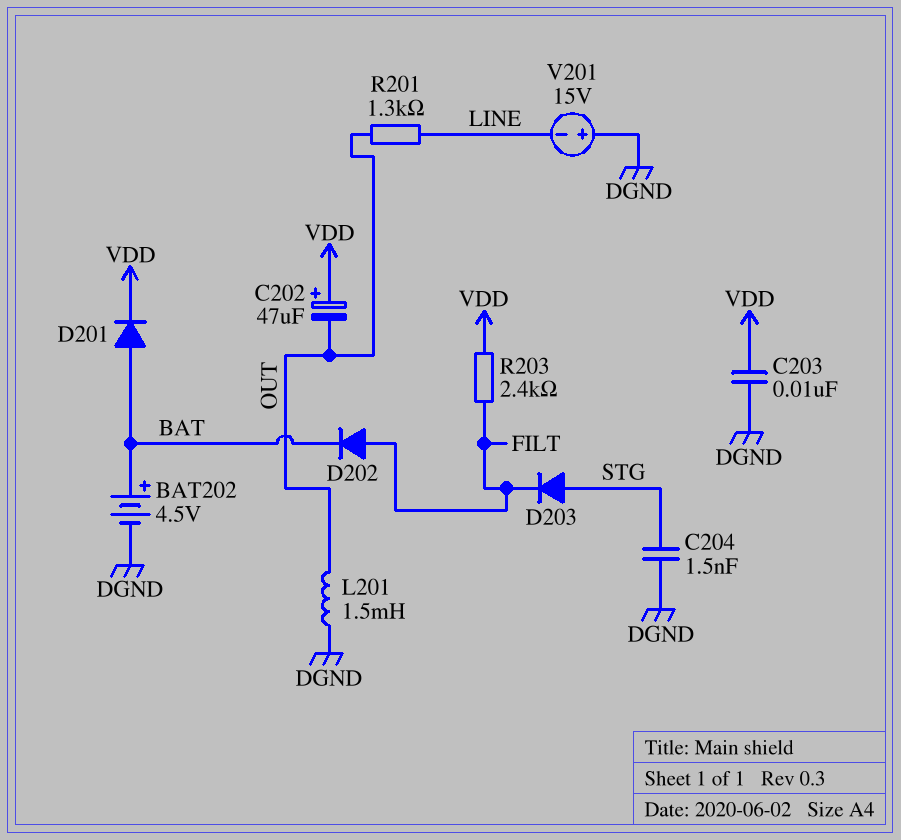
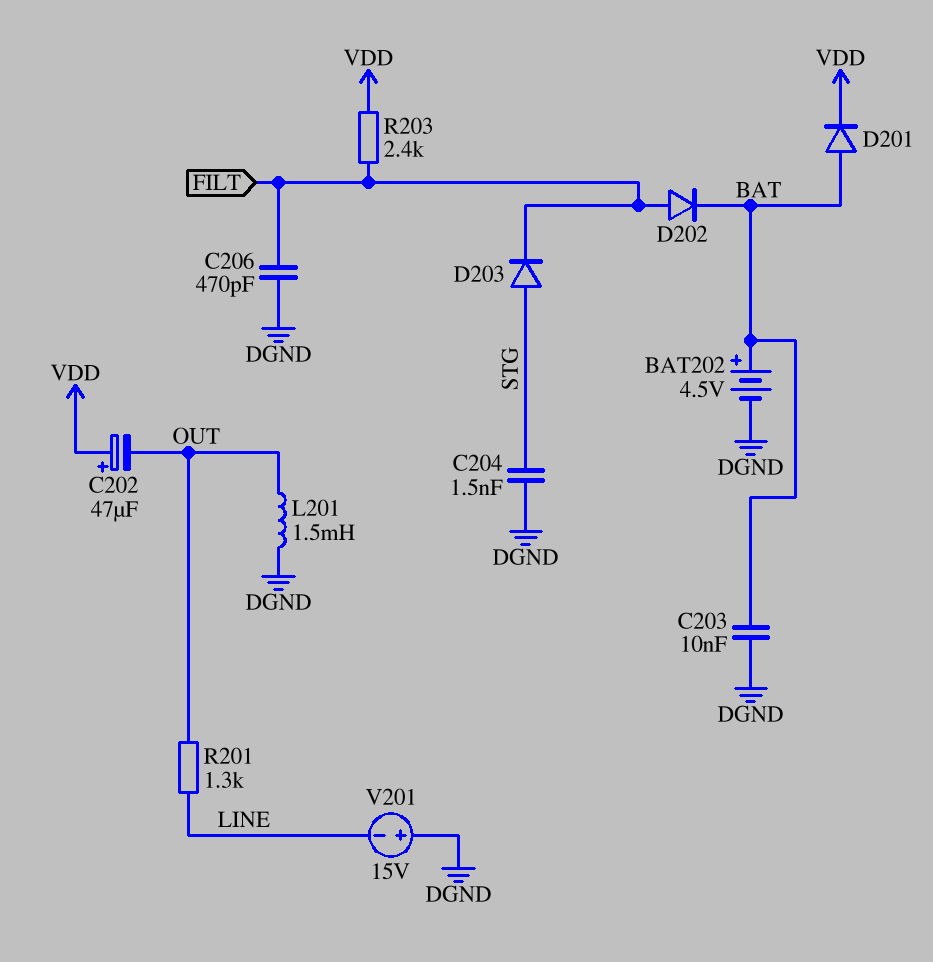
C203: 10nF (DGND, VDD) -> 10nF (BAT, DGND)
C206: none -> 470pF (DGND, FILT)

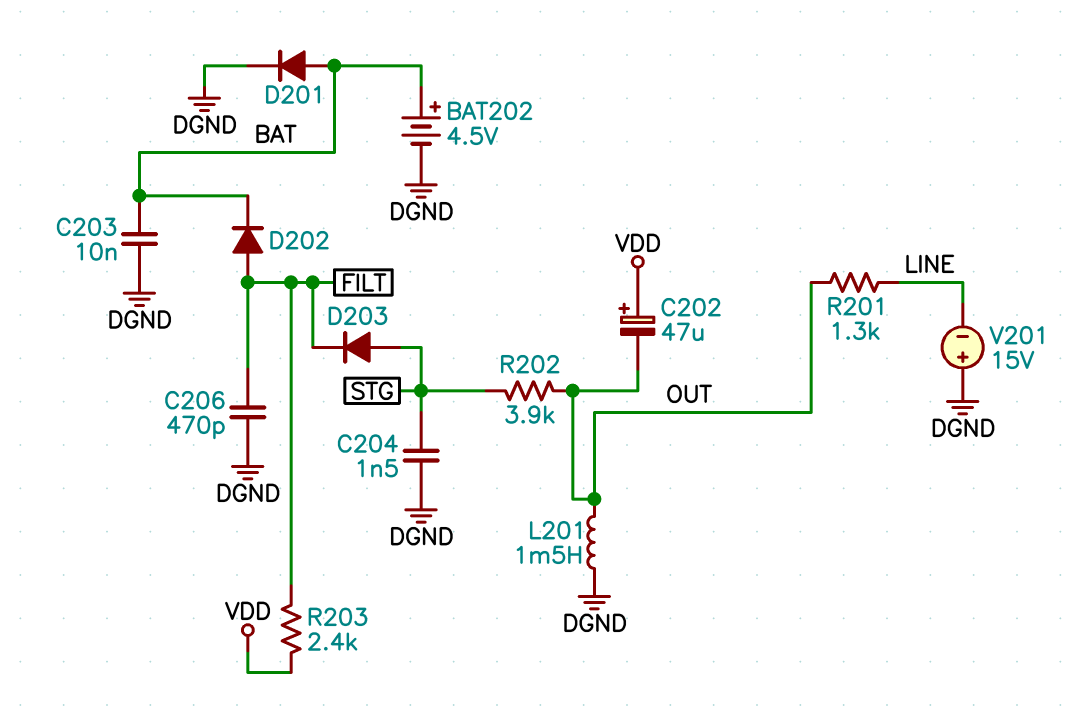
D201: diode (A BAT, K VDD) -> diode (A BAT, K DGND)
R202: none -> 3.9k (OUT, STG)

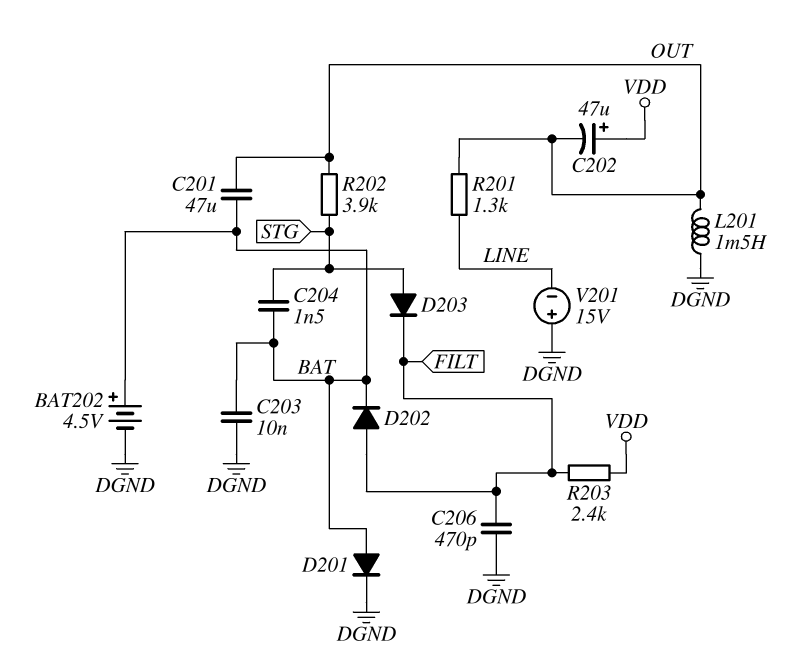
C201: none -> 47uF (BAT, OUT)
C204: 1.5nF (DGND, STG) -> 1.5nF (BAT, STG)

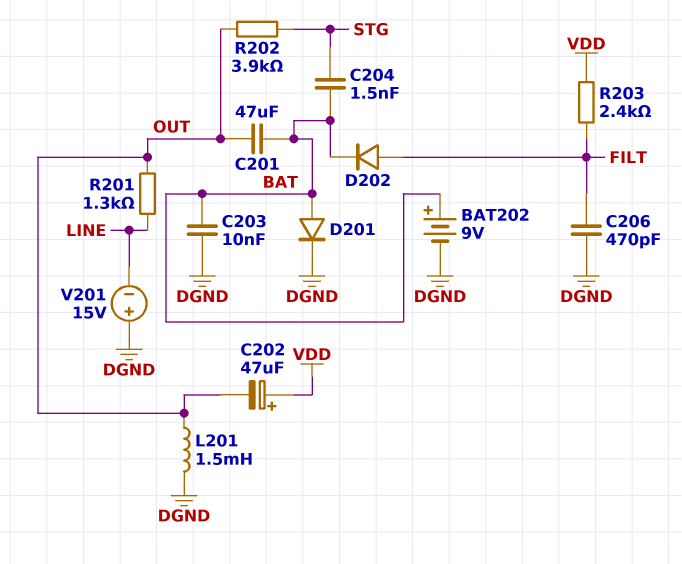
BAT202: 4.5V (plus BAT, minus DGND) -> 9V (plus BAT, minus DGND)
D203: diode (A STG, K FILT) -> none

